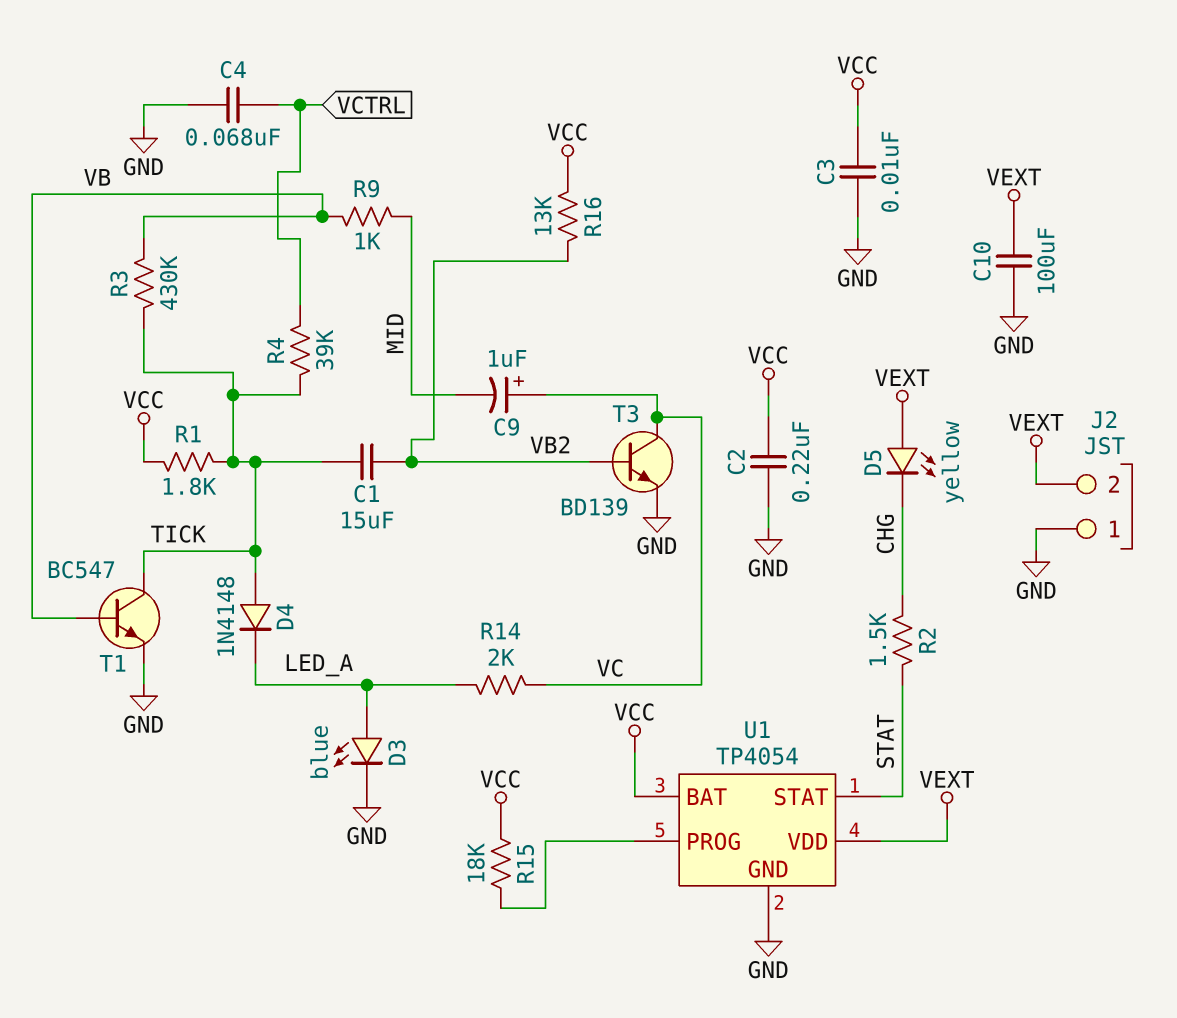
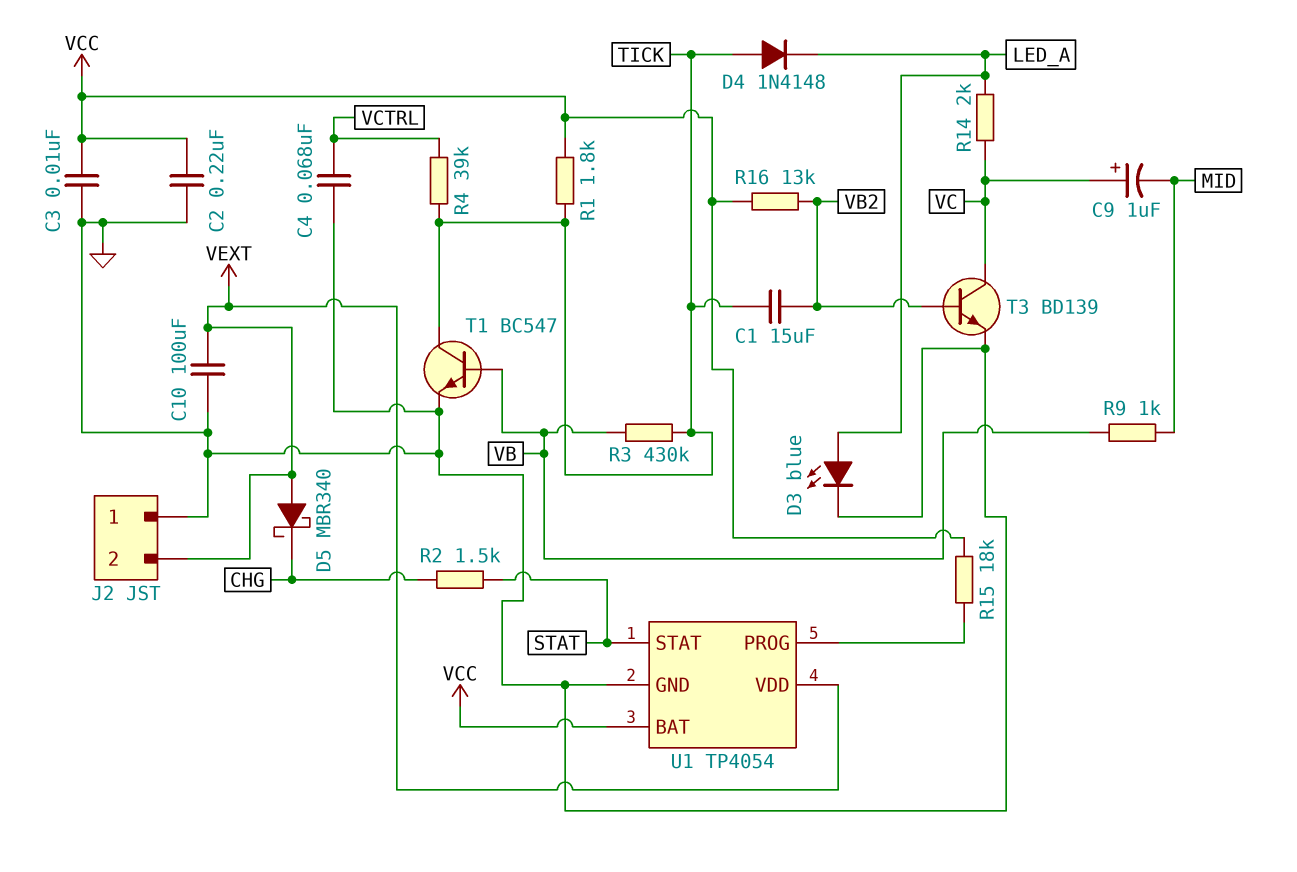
D5: LED yellow (A VEXT, K CHG) -> schottky MBR340 (A VEXT, K CHG)

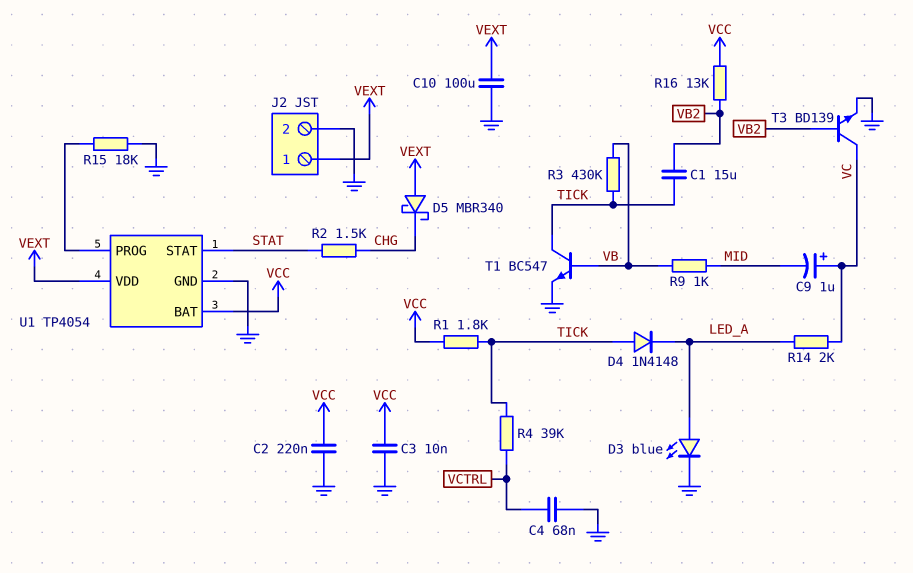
J2 pin 1: GND -> VEXT
J2 pin 2: VEXT -> GND
R15: 18k (U1/PROG, VCC) -> 18k (GND, U1/PROG)

